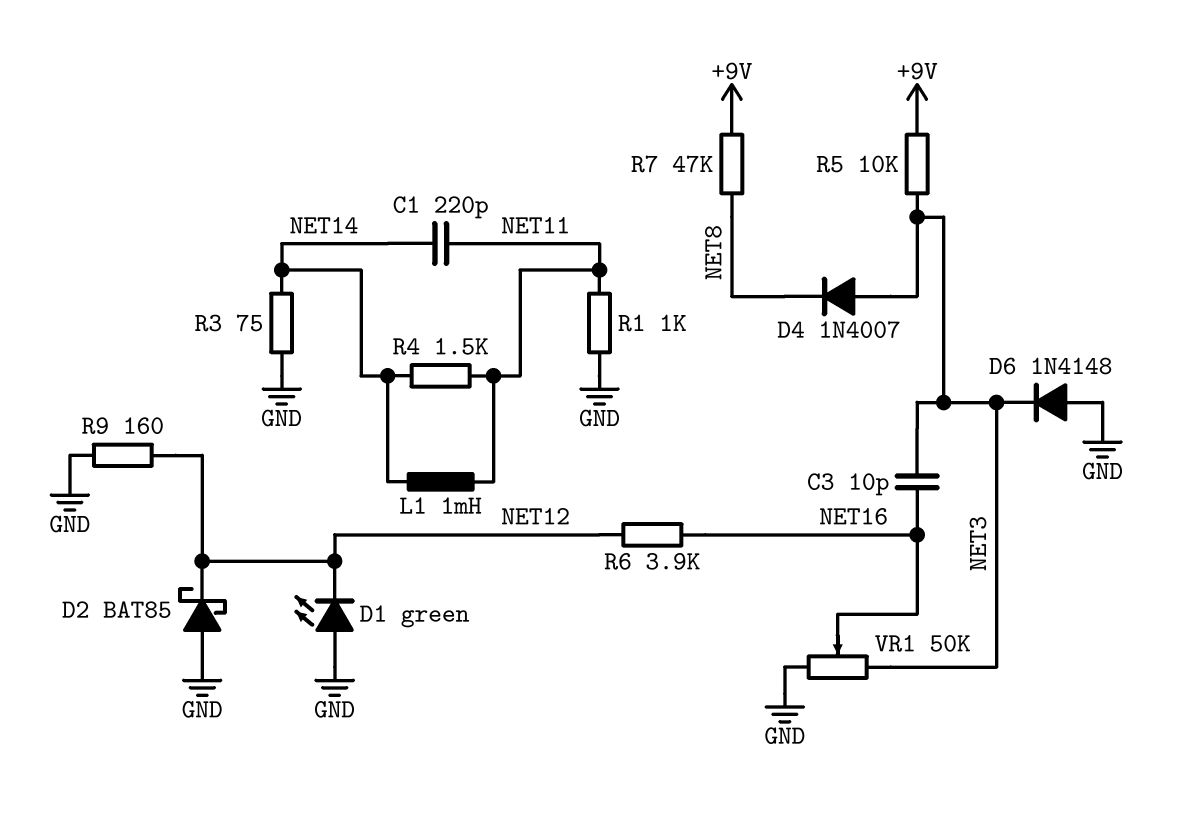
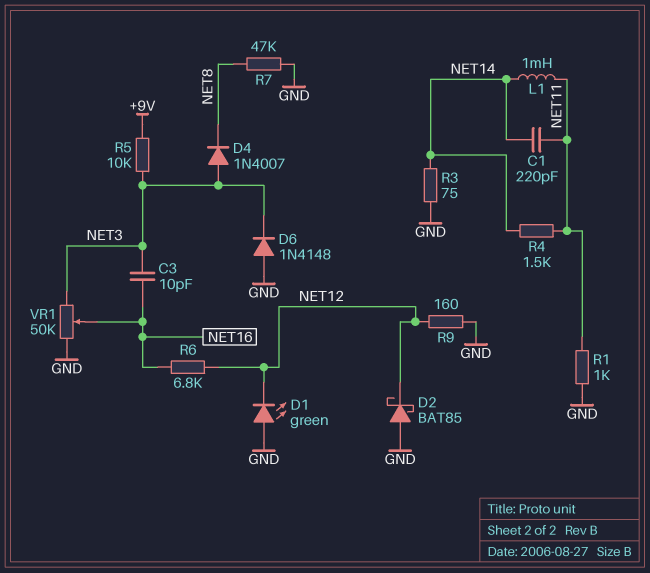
R6: 3.9k (NET12, NET16) -> 6.8k (NET12, NET16)
R7: 47k (+9V, NET8) -> 47k (GND, NET8)

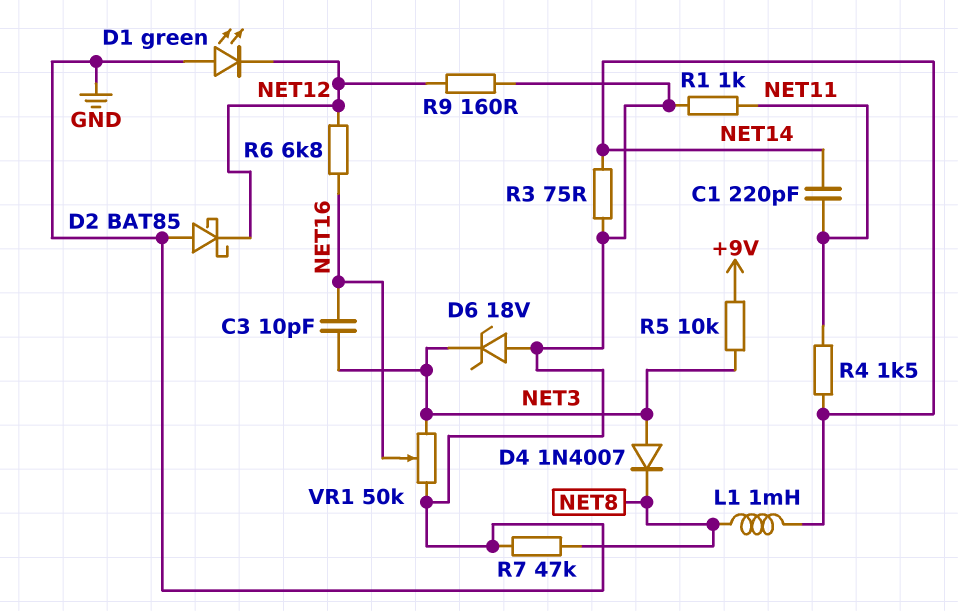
D6: diode 1N4148 (A GND, K NET3) -> zener 18V (A GND, K NET3)
L1: 1mH (NET11, NET14) -> 1mH (NET8, NET14)

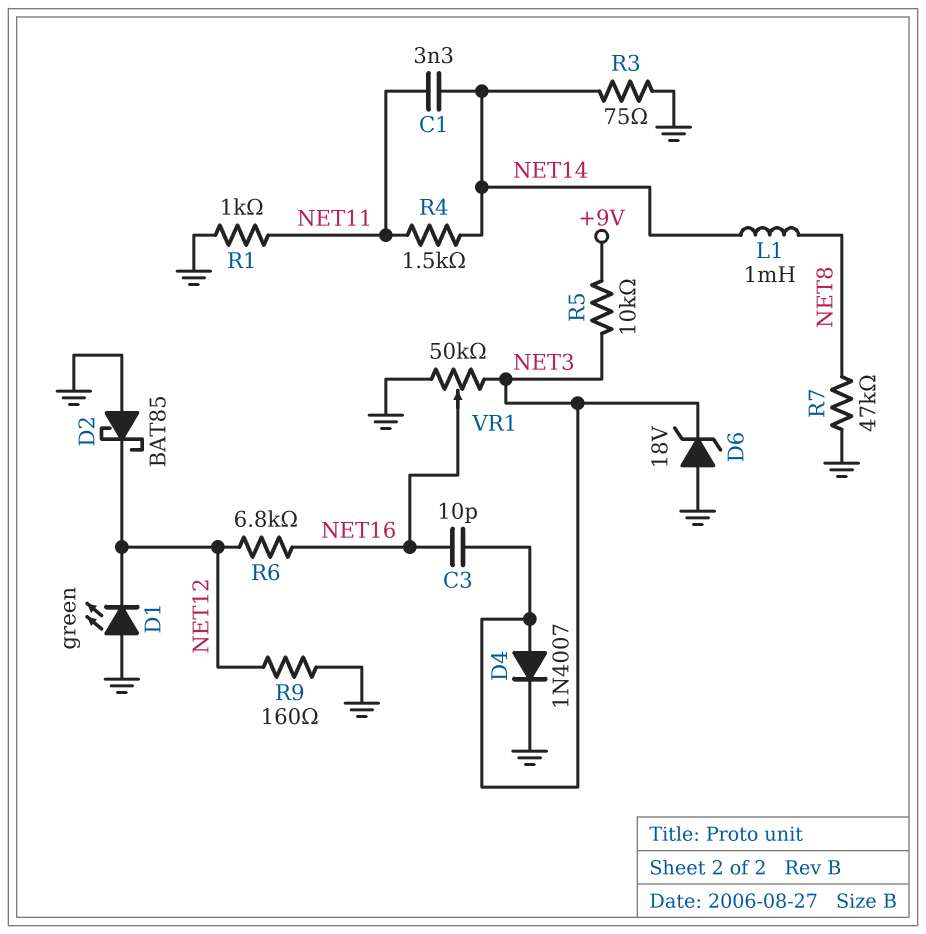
C1: 220pF (NET11, NET14) -> 3.3nF (NET11, NET14)
D4: diode 1N4007 (A NET3, K NET8) -> diode 1N4007 (A NET3, K GND)

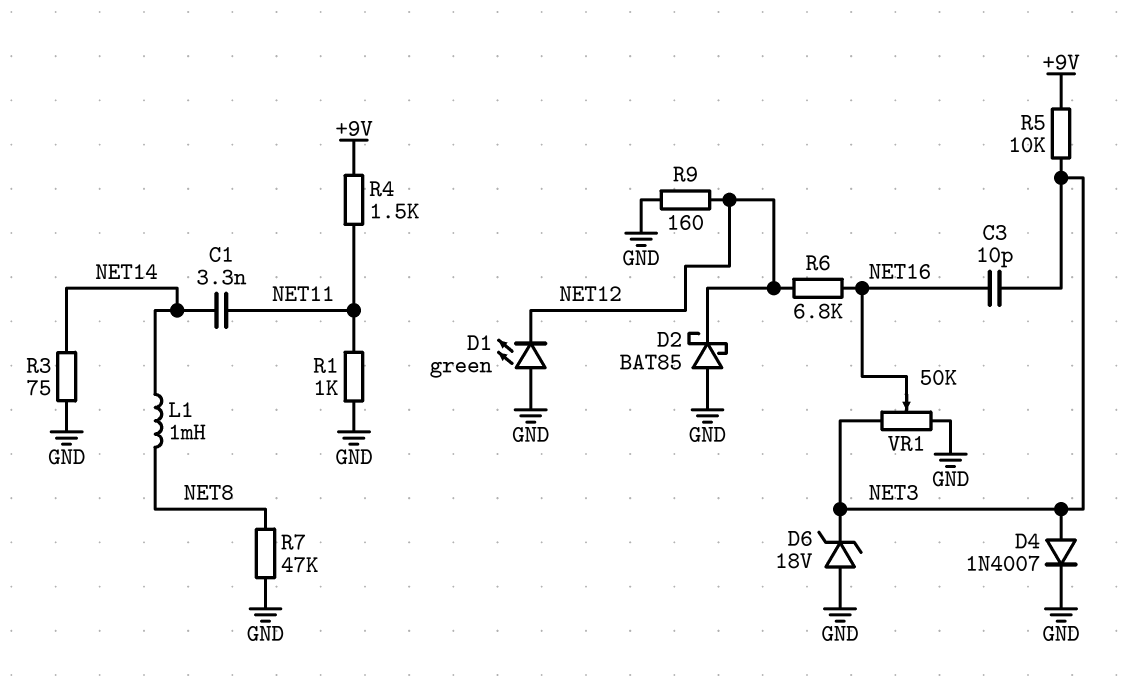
R4: 1.5k (NET11, NET14) -> 1.5k (+9V, NET11)

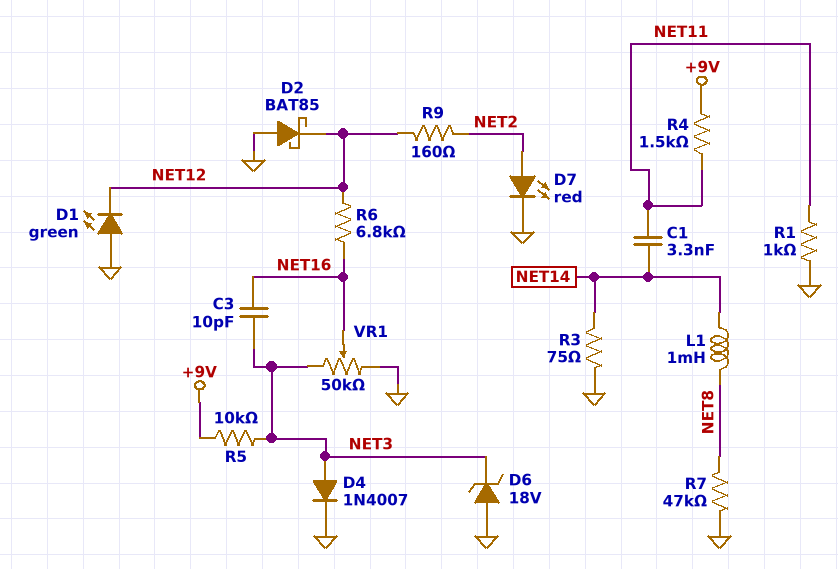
D7: none -> LED red (A NET2, K GND)
R9: 160 (GND, NET12) -> 160 (NET2, NET12)

